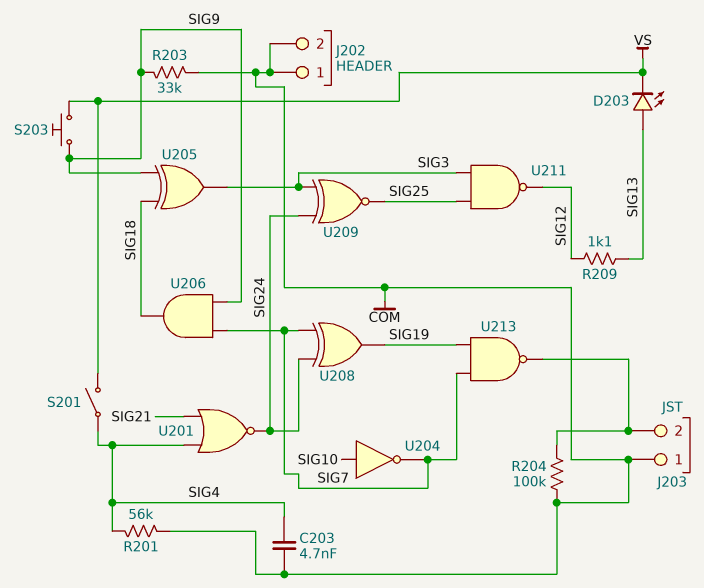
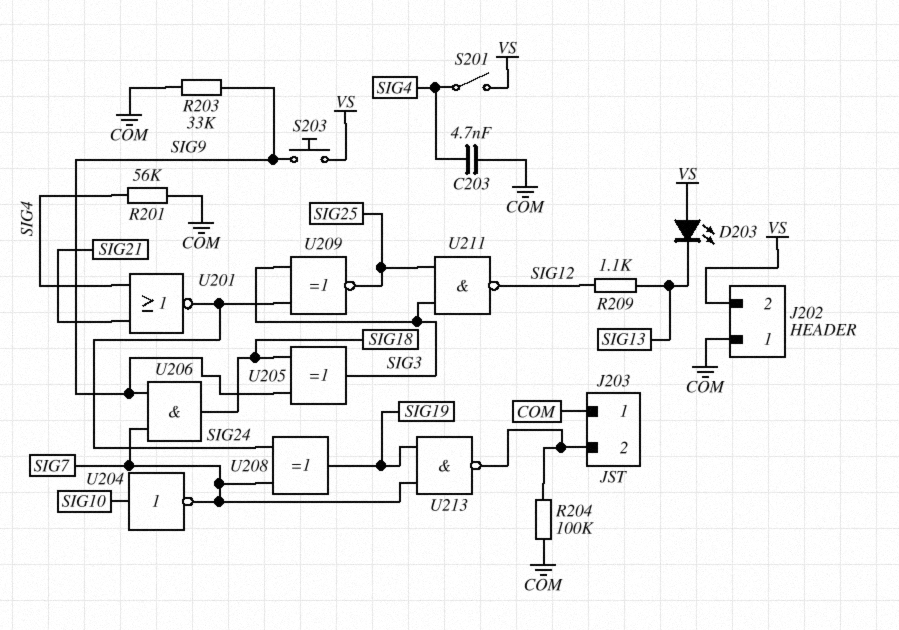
D203: LED (A SIG13, K VS) -> LED (A VS, K SIG13)
J202 pin 2: COM -> VS

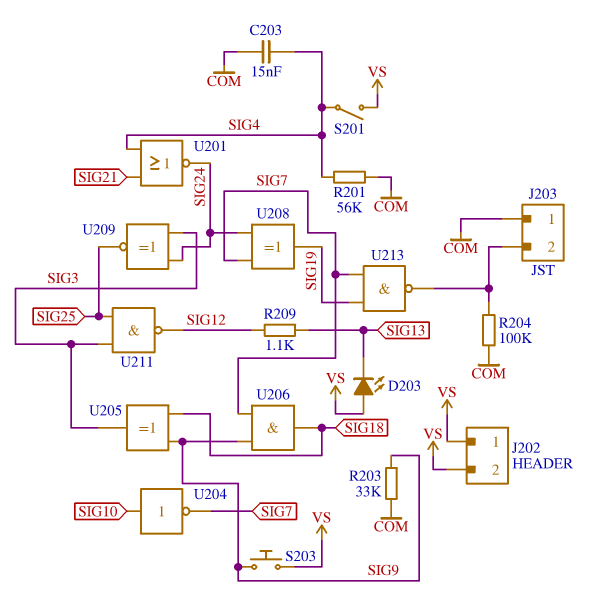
C203: 4.7nF (COM, SIG4) -> 15nF (COM, SIG4)
J202 pin 1: COM -> VS

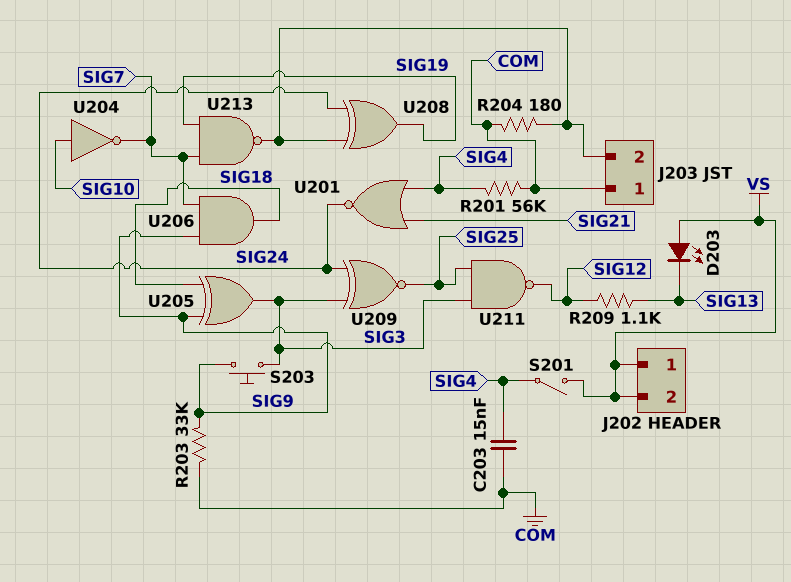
R204: 100k (COM, J203/2) -> 180 (COM, J203/2)
S203: button (SIG9, VS) -> button (SIG3, SIG9)
U208: XOR (in SIG7, in SIG24, out SIG19) -> XOR (in J203/2, in SIG24, out SIG19)

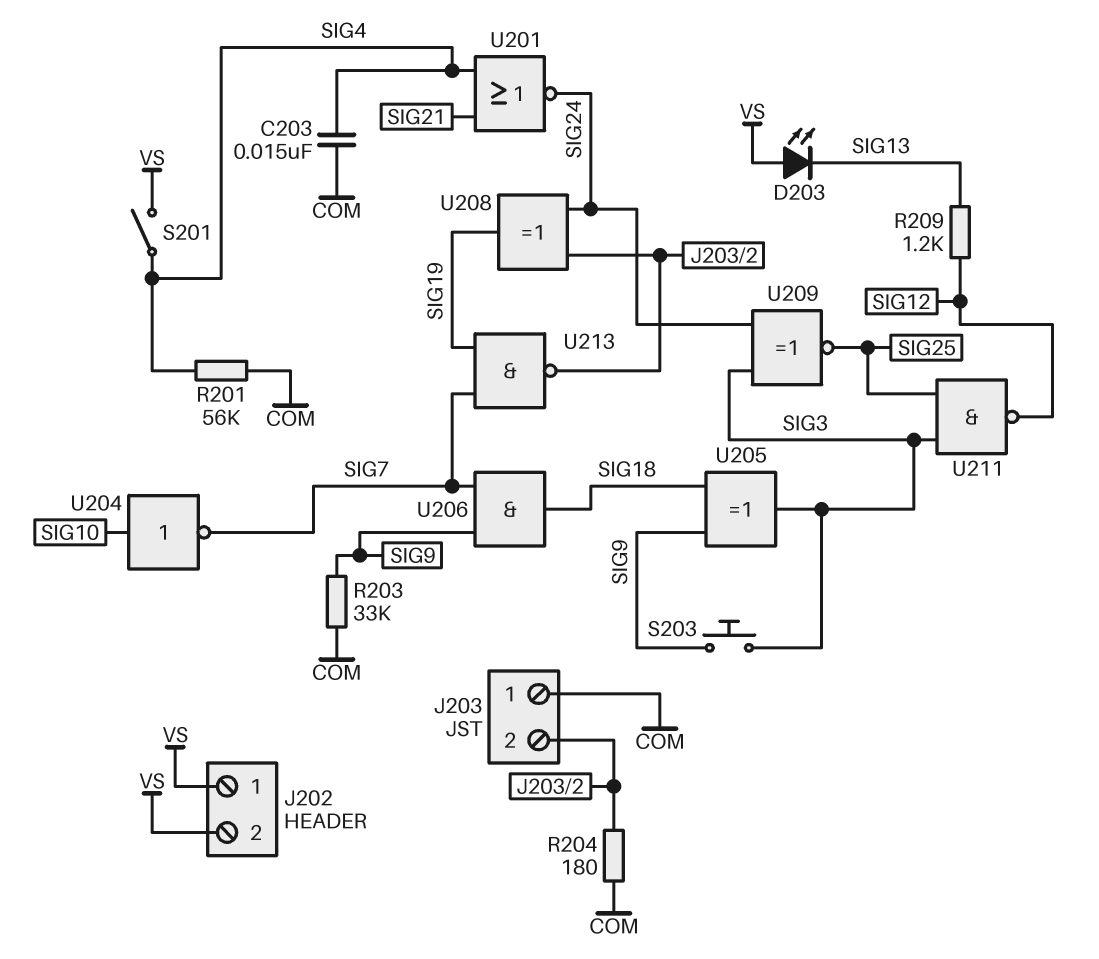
R209: 1.1k (SIG12, SIG13) -> 1.2k (SIG12, SIG13)

